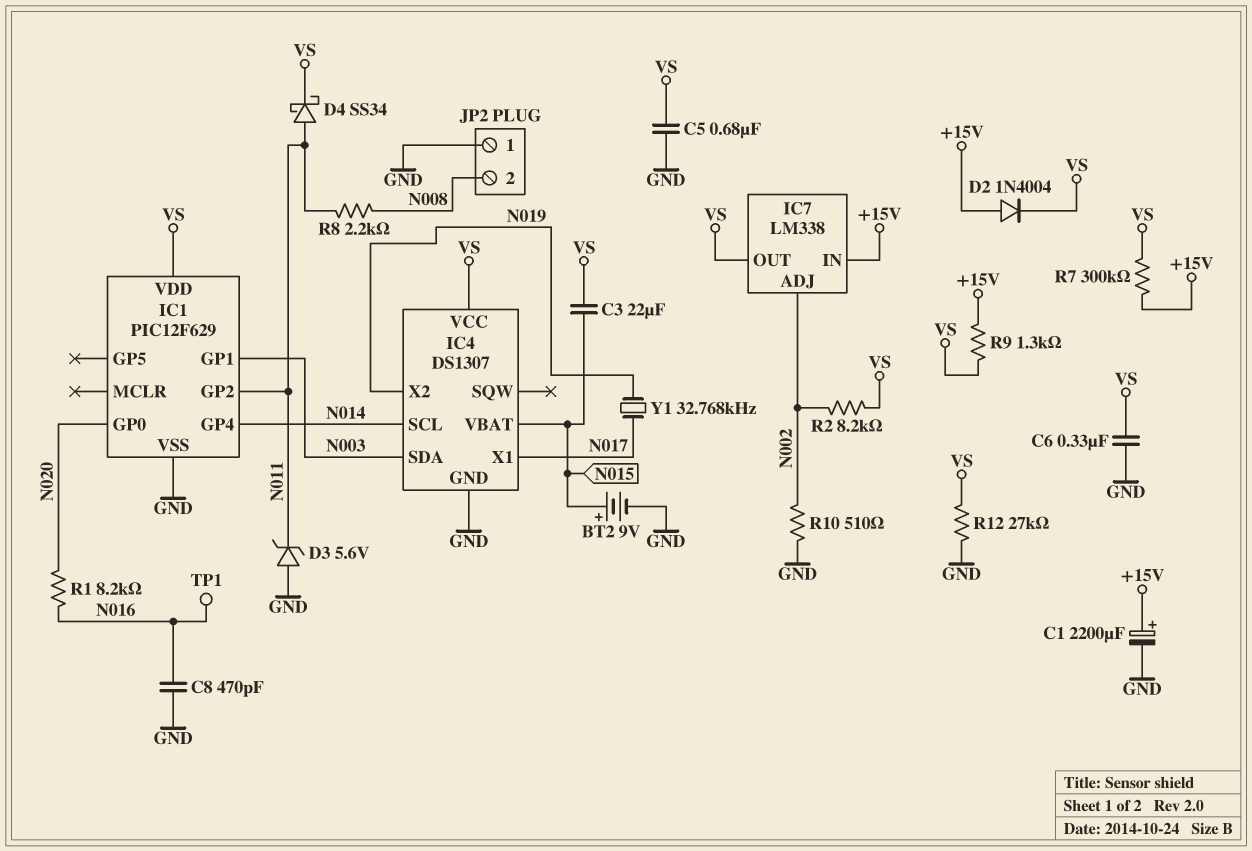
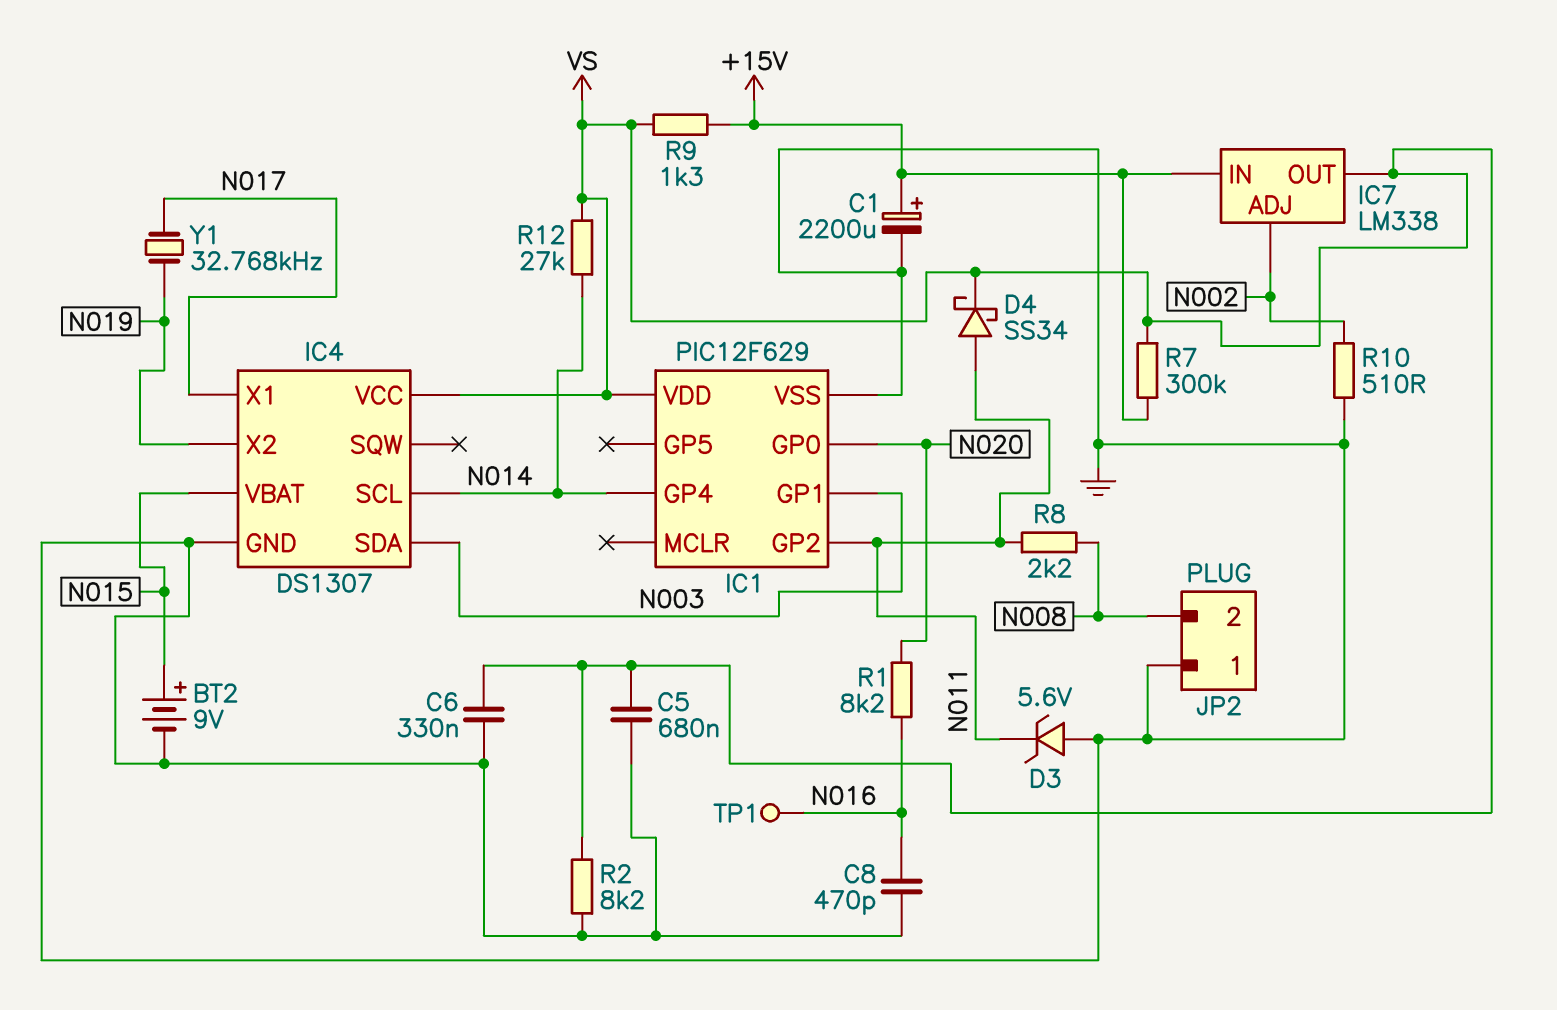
C3: 22uF (N015, VS) -> none
D2: diode 1N4004 (A +15V, K VS) -> none
R2: 8.2k (N002, VS) -> 8.2k (GND, VS)
R12: 27k (GND, VS) -> 27k (N014, VS)

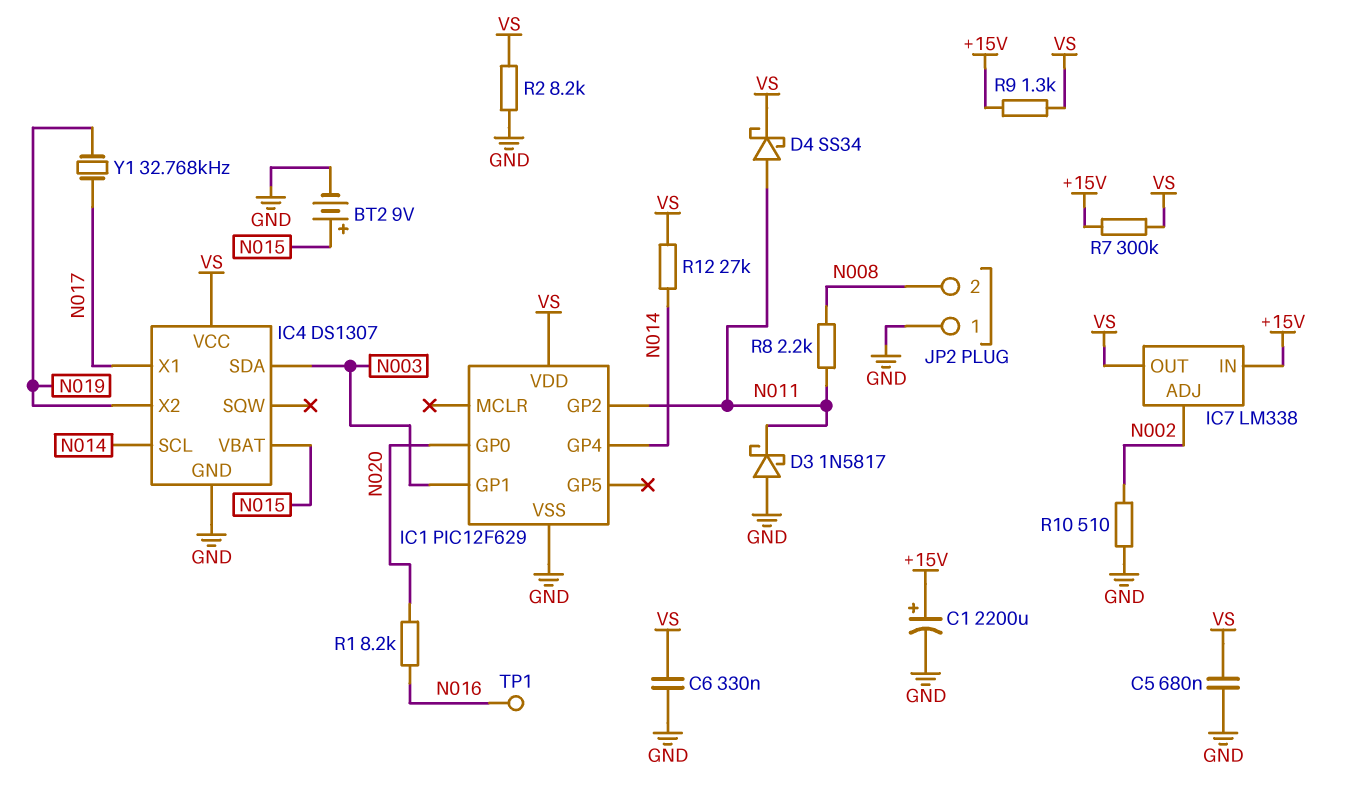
C8: 470pF (GND, N016) -> none
D3: zener 5.6V (A GND, K N011) -> schottky 1N5817 (A GND, K N011)

